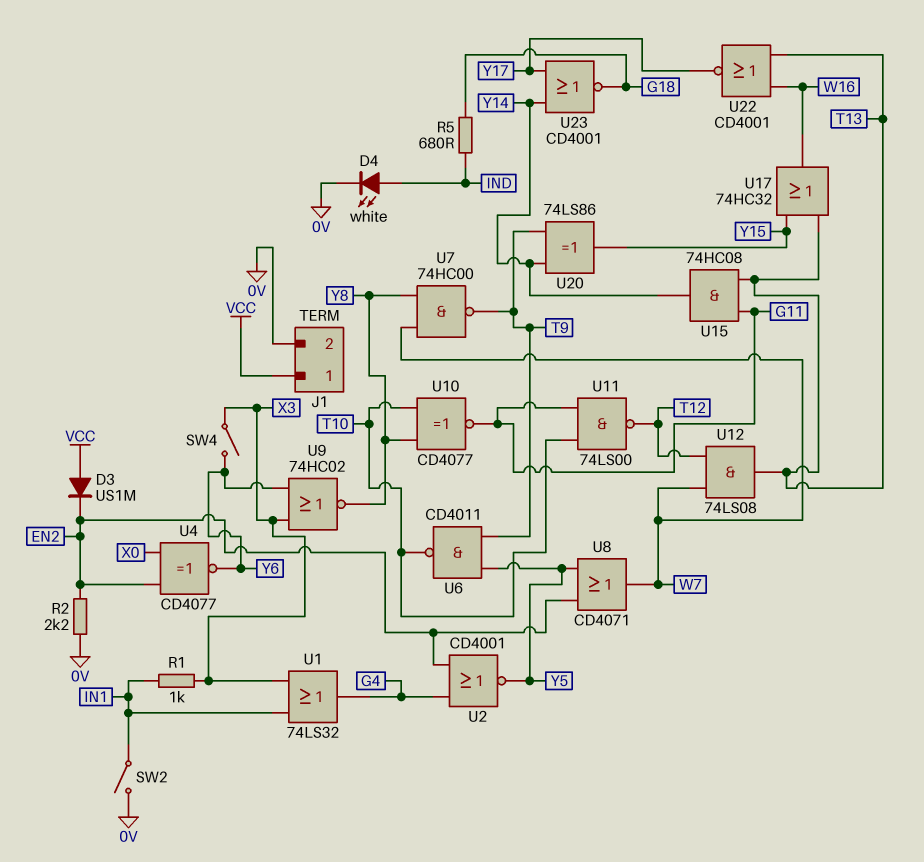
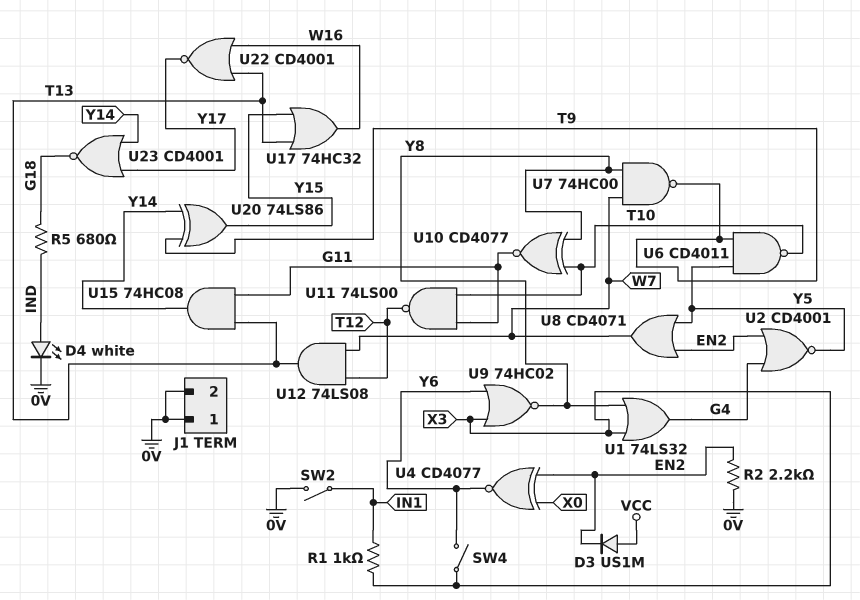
J1 pin 1: VCC -> 0V
U1: OR 74LS32 (in IN1, in X3, out G4) -> OR 74LS32 (in X3, in Y8, out G4)

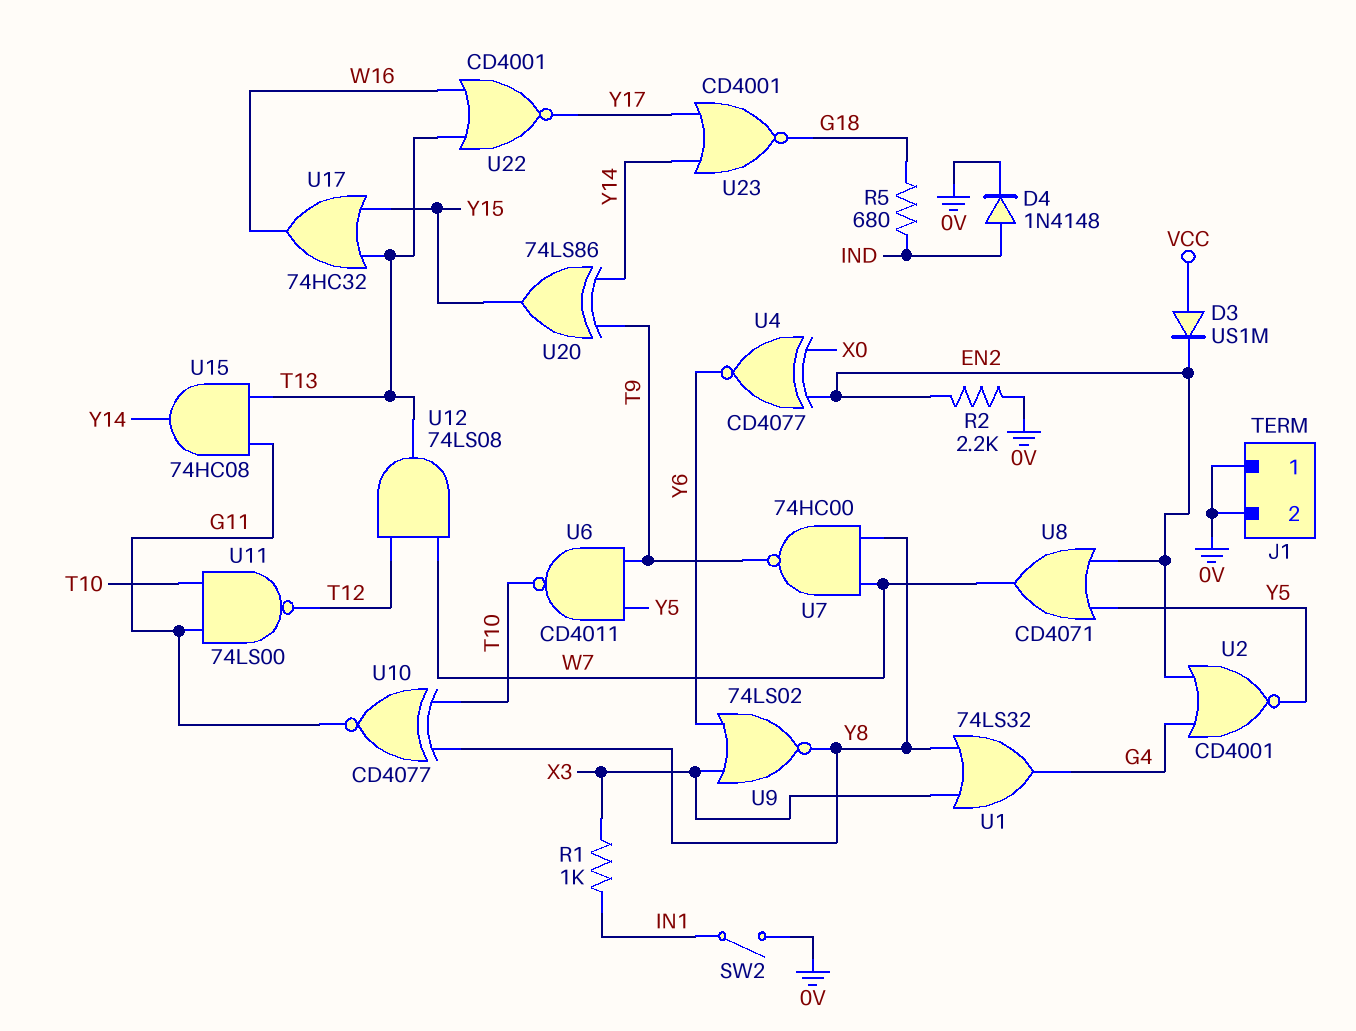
D4: LED white (A IND, K 0V) -> diode 1N4148 (A IND, K 0V)
SW4: switch (X3, Y6) -> none
U9: NOR 74HC02 (in X3, in Y6, out Y8) -> NOR 74LS02 (in X3, in Y6, out Y8)

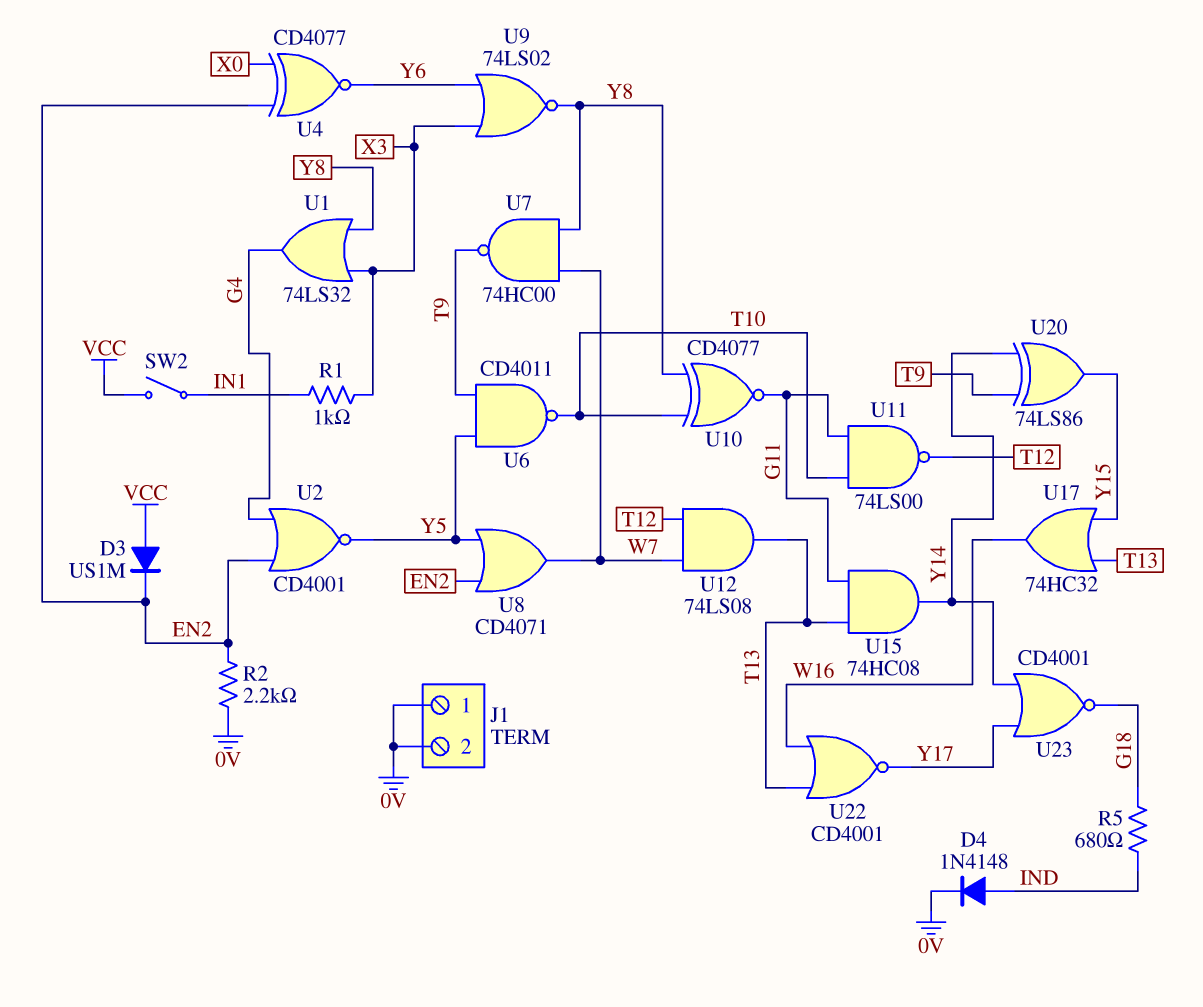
SW2: switch (0V, IN1) -> switch (IN1, VCC)

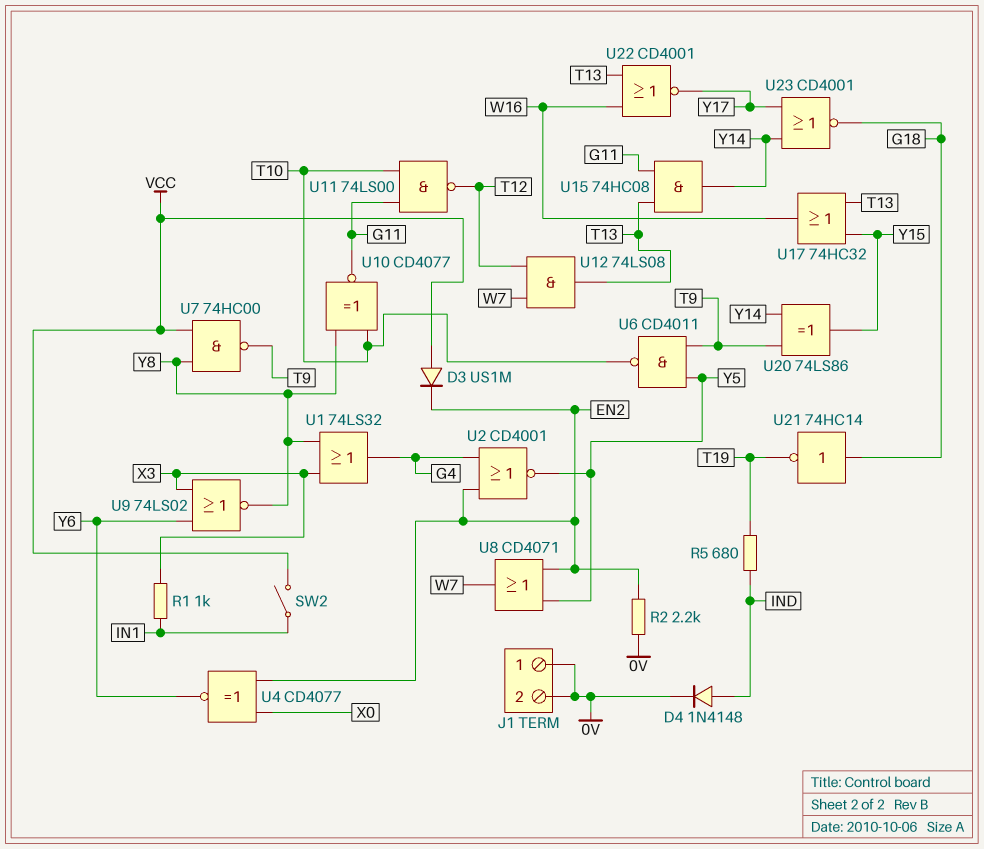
R5: 680 (G18, IND) -> 680 (IND, T19)
U7: NAND 74HC00 (in W7, in Y8, out T9) -> NAND 74HC00 (in VCC, in Y8, out T9)
U21: none -> NOT 74HC14 (in G18, out T19)

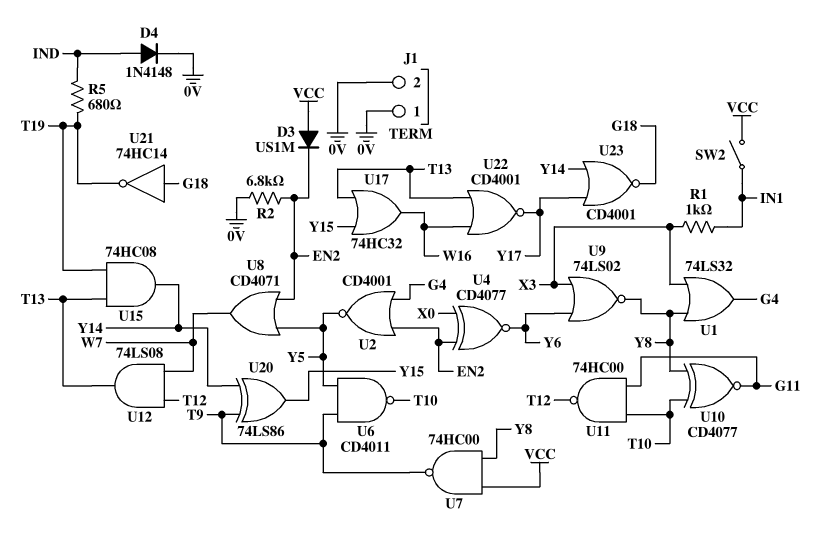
R2: 2.2k (0V, EN2) -> 6.8k (0V, EN2)
U11: NAND 74LS00 (in G11, in T10, out T12) -> NAND 74HC00 (in G11, in T10, out T12)
U15: AND 74HC08 (in G11, in T13, out Y14) -> AND 74HC08 (in T13, in T19, out Y14)

